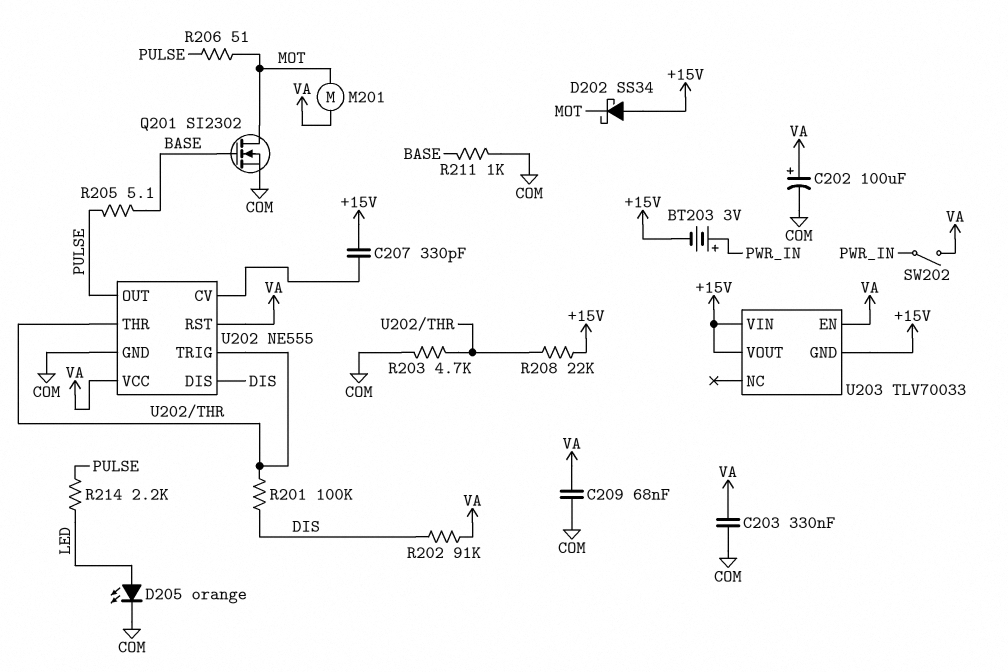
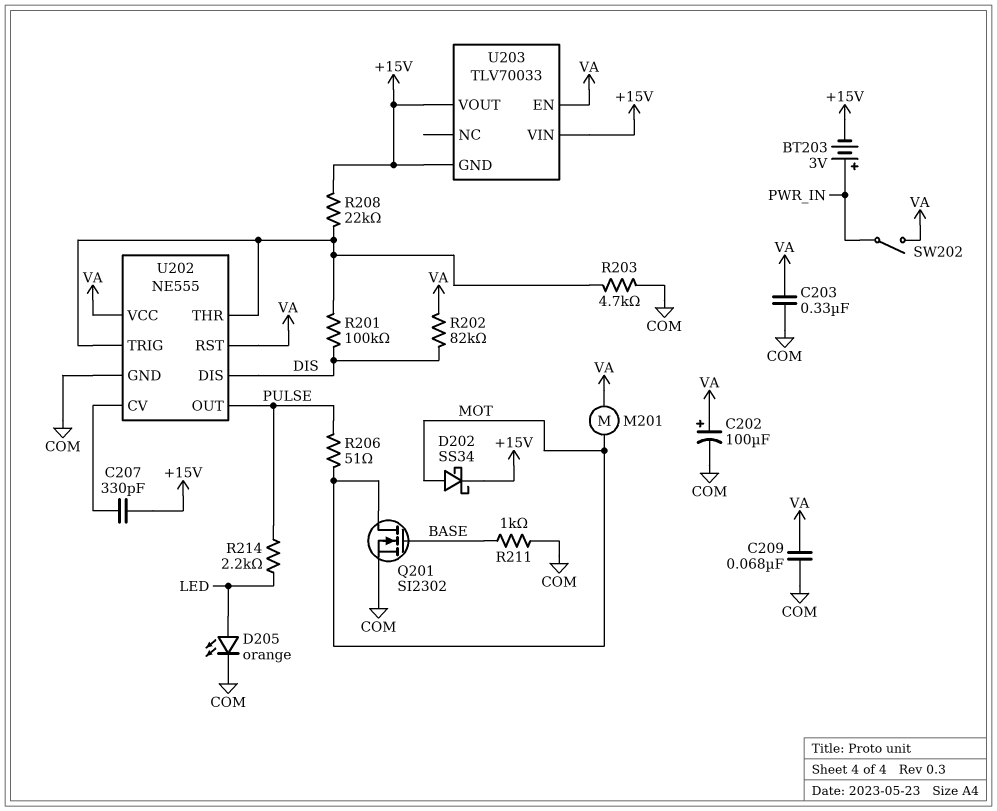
D202: schottky SS34 (A +15V, K MOT) -> schottky SS34 (A MOT, K +15V)
R202: 91k (DIS, VA) -> 82k (DIS, VA)
R205: 5.1 (BASE, PULSE) -> none

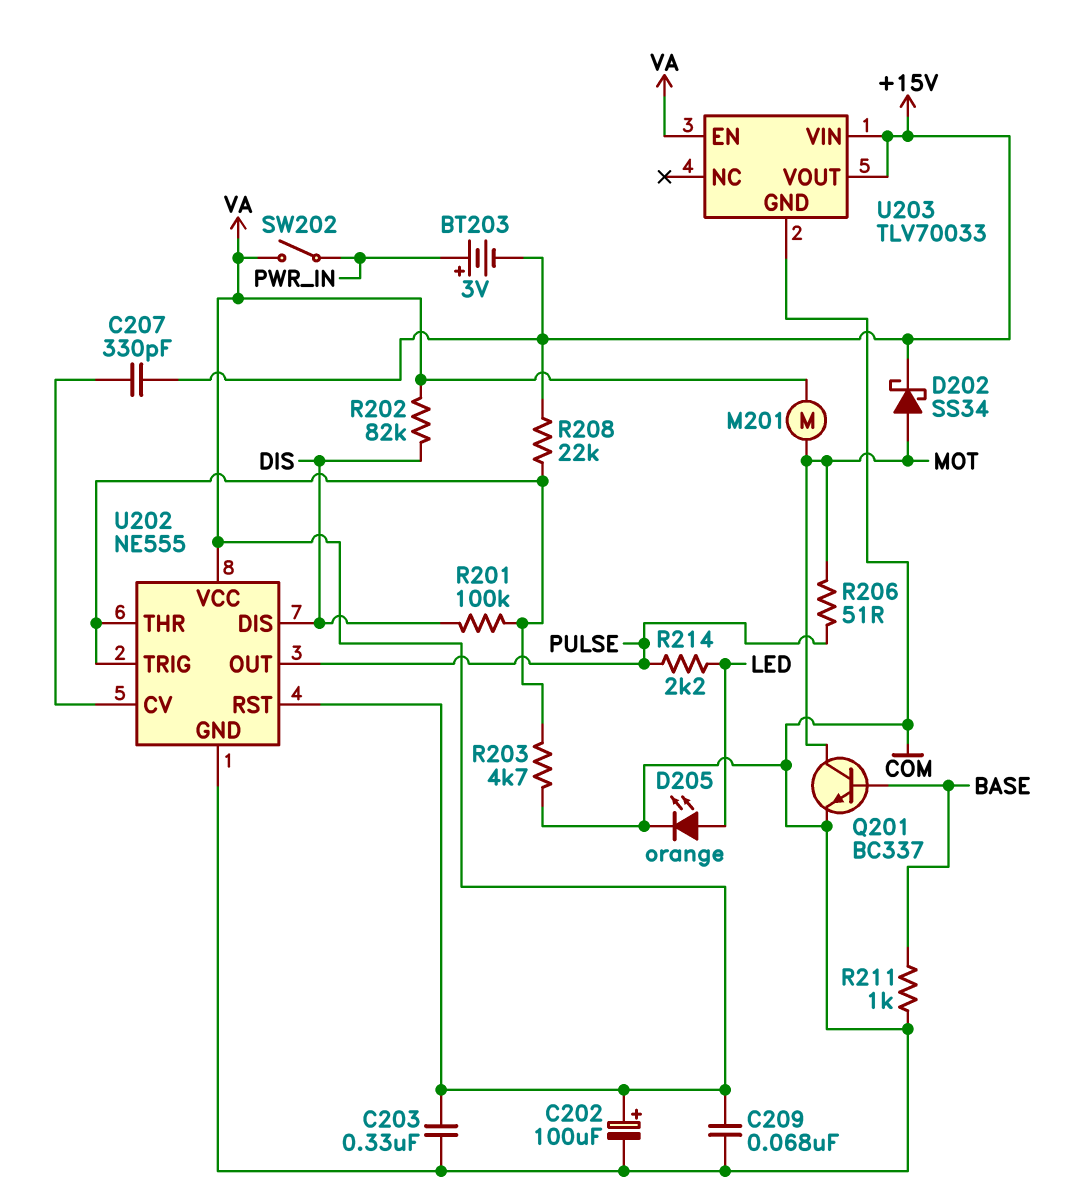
Q201: NMOS SI2302 (G BASE, D MOT, S COM) -> NPN BC337 (B BASE, C MOT, E COM)
U203 pin GND: +15V -> COM

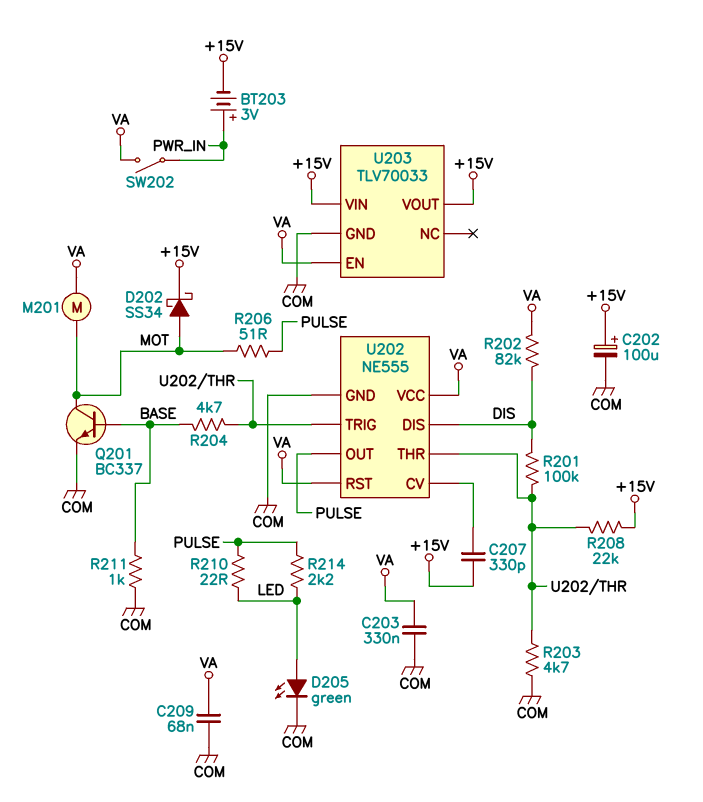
C202: 100uF (plus VA, minus COM) -> 100uF (plus +15V, minus COM)
D205: LED orange (A LED, K COM) -> LED green (A LED, K COM)
R204: none -> 4.7k (BASE, U202/THR)
R210: none -> 22 (LED, PULSE)

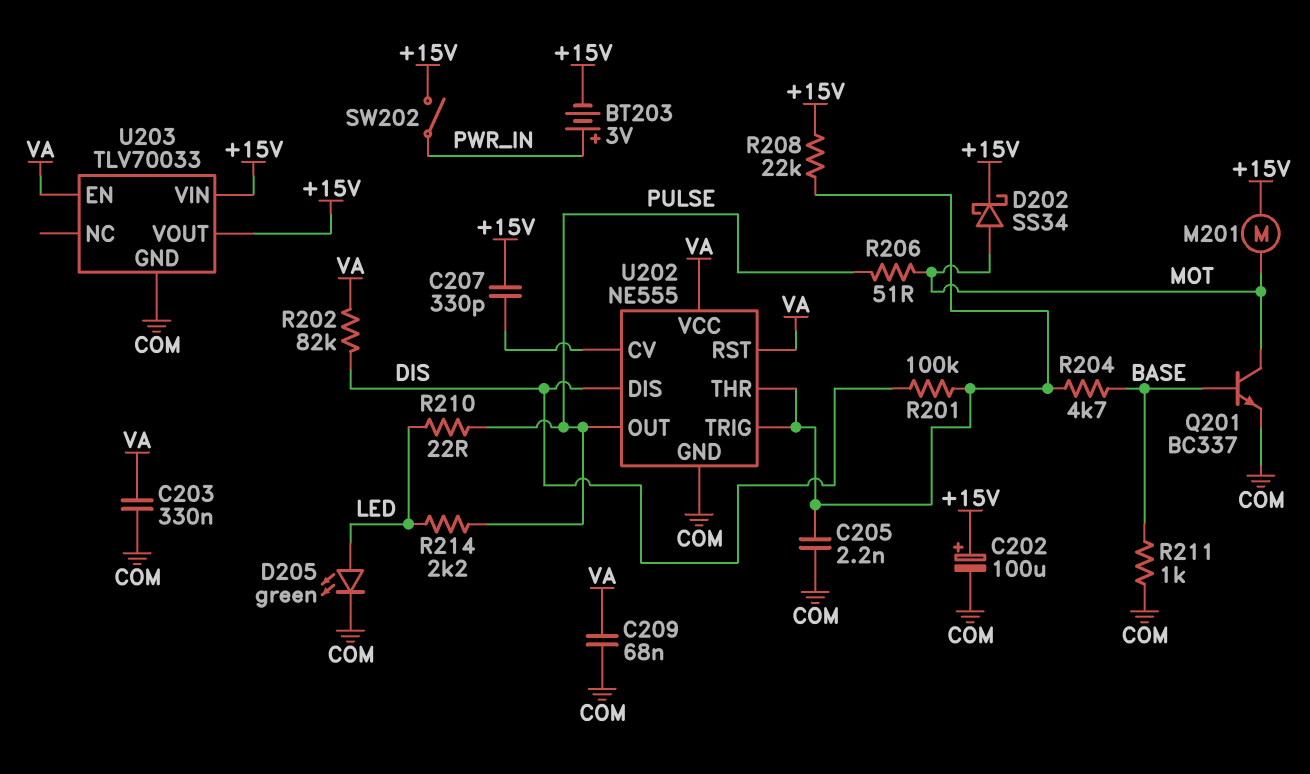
C205: none -> 2.2nF (COM, U202/THR)
M201: motor (MOT, VA) -> motor (+15V, MOT)
R203: 4.7k (COM, U202/THR) -> none
SW202: switch (PWR_IN, VA) -> switch (+15V, PWR_IN)

